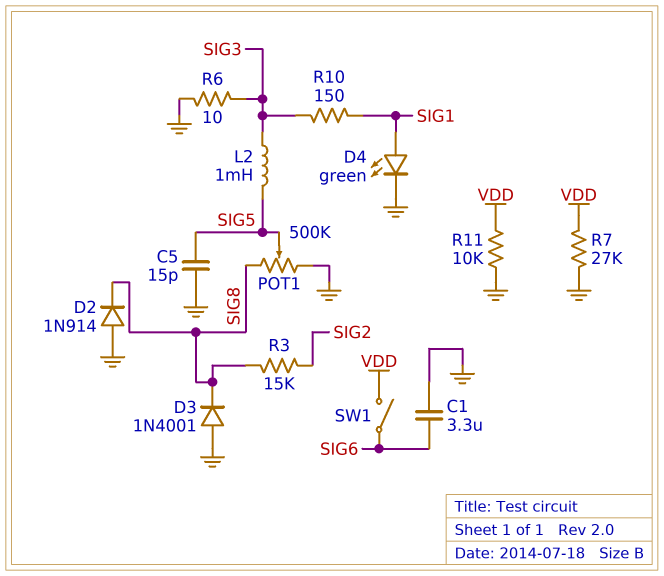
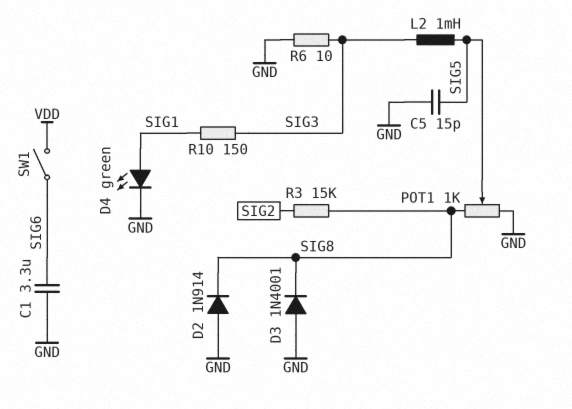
POT1: 500k (GND, SIG8, wiper SIG5) -> 1k (GND, SIG8, wiper SIG5)
R7: 27k (GND, VDD) -> none
R11: 10k (GND, VDD) -> none

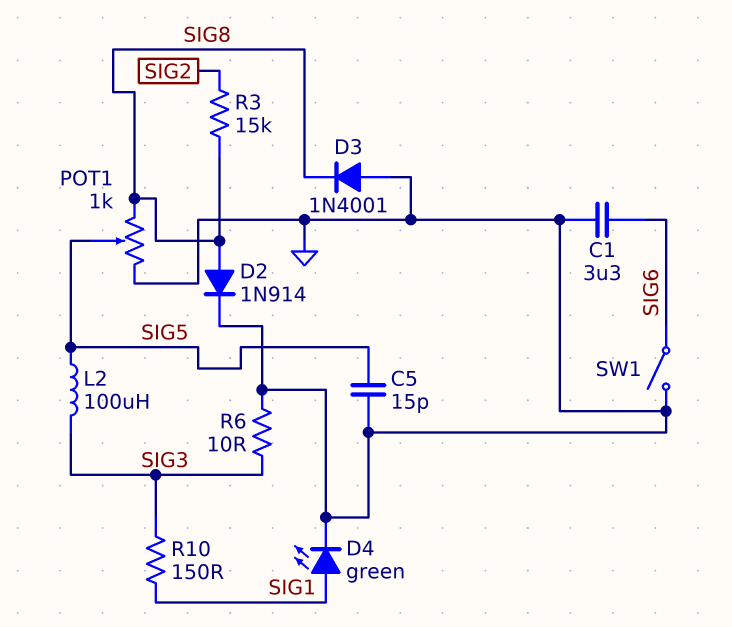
D2: diode 1N914 (A GND, K SIG8) -> diode 1N914 (A SIG8, K GND)
L2: 1mH (SIG3, SIG5) -> 100uH (SIG3, SIG5)
SW1: switch (SIG6, VDD) -> switch (GND, SIG6)

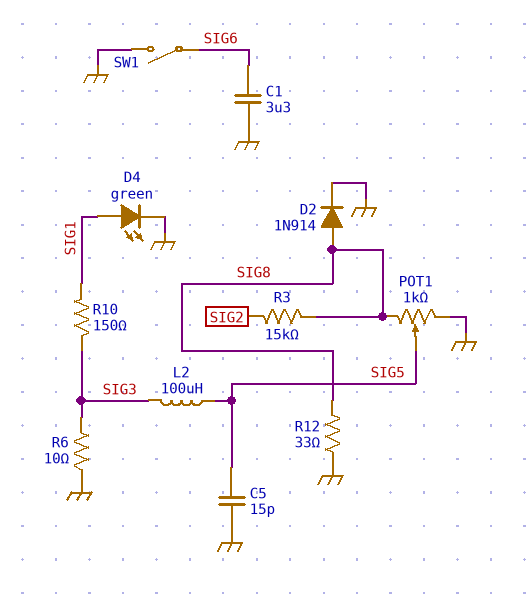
D3: diode 1N4001 (A GND, K SIG8) -> none
R12: none -> 33 (GND, SIG8)

